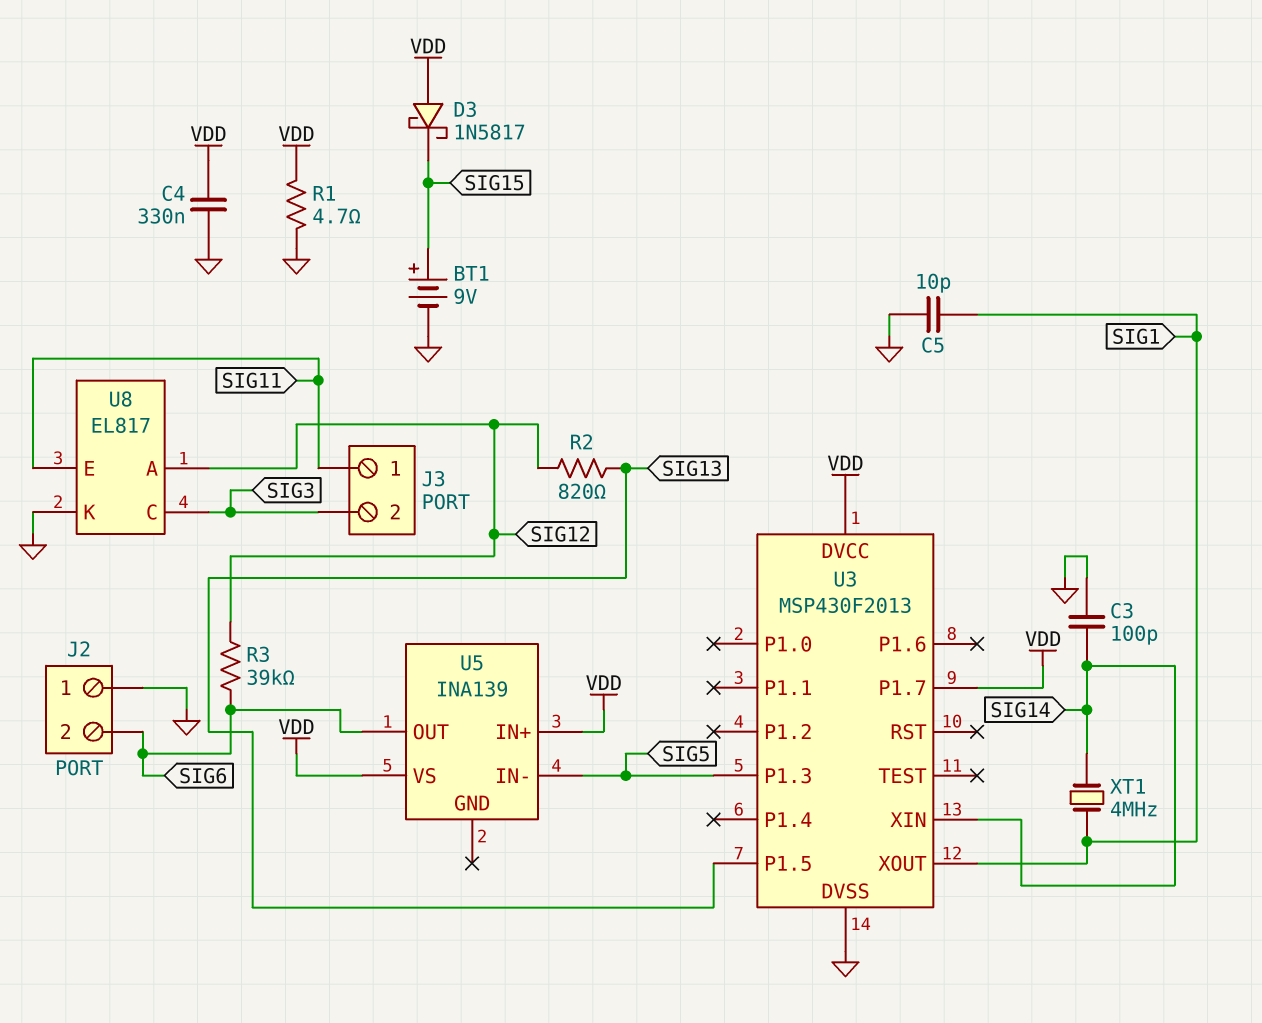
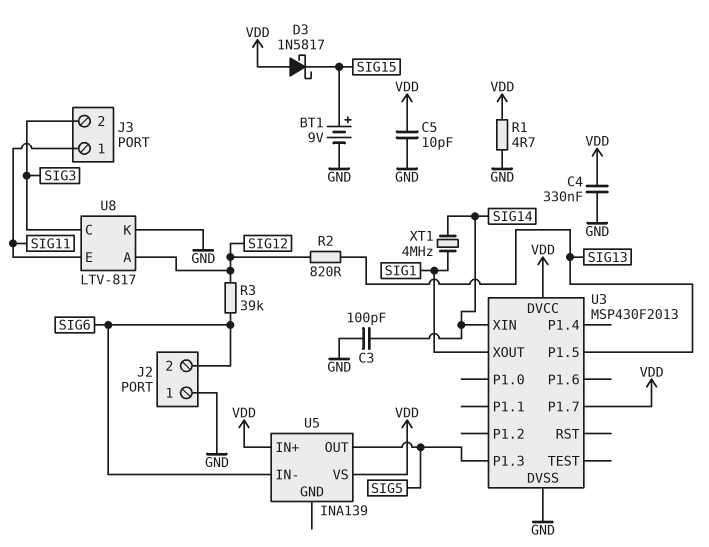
C5: 10pF (GND, SIG1) -> 10pF (GND, VDD)
U5 pin IN-: SIG5 -> SIG6
U5 pin OUT: SIG6 -> SIG5
U8: EL817 -> LTV-817

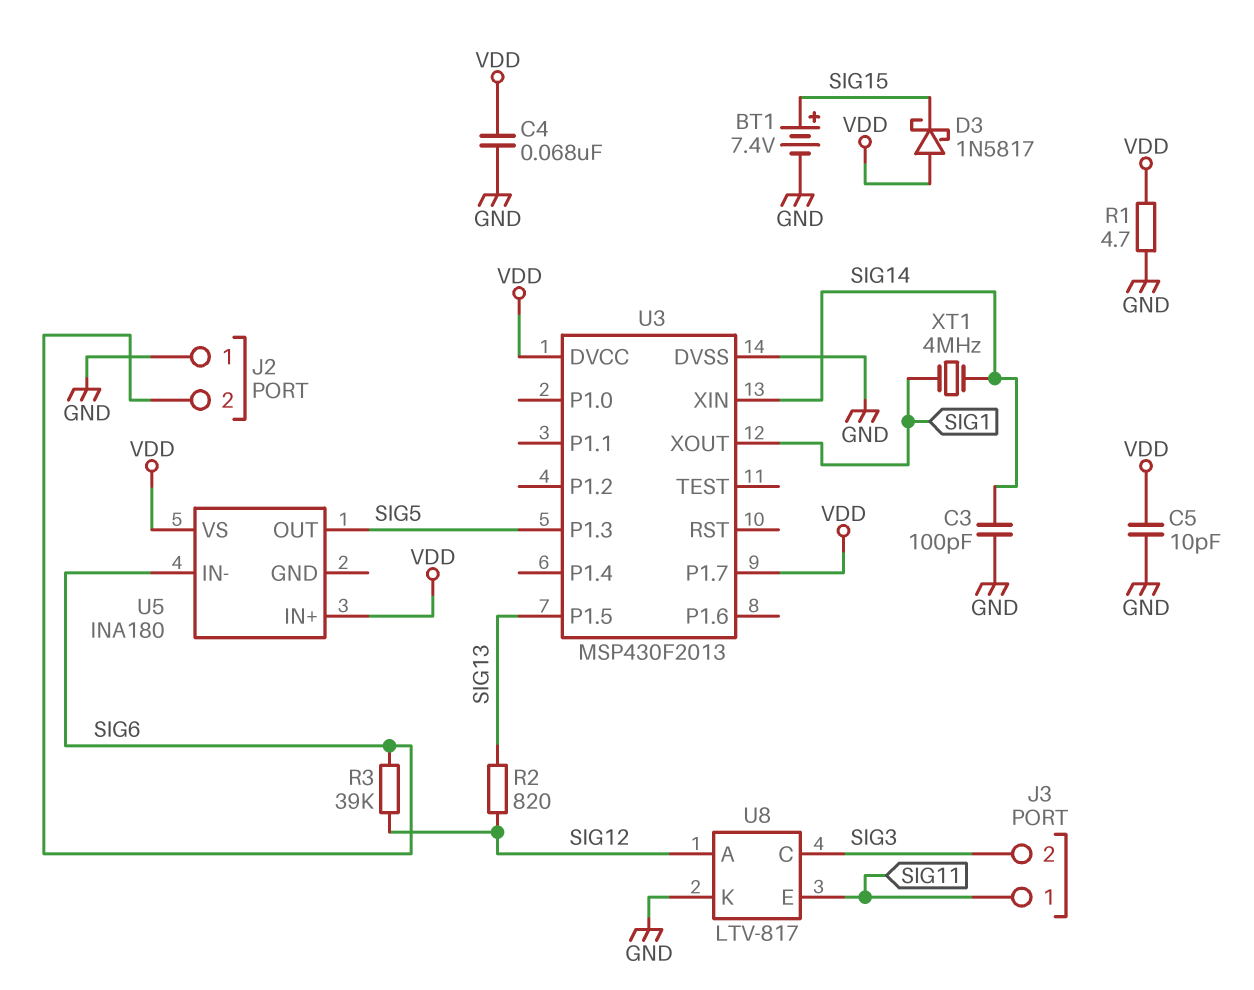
BT1: 9V (plus SIG15, minus GND) -> 7.4V (plus SIG15, minus GND)
C4: 330nF (GND, VDD) -> 68nF (GND, VDD)
U5: INA139 -> INA180

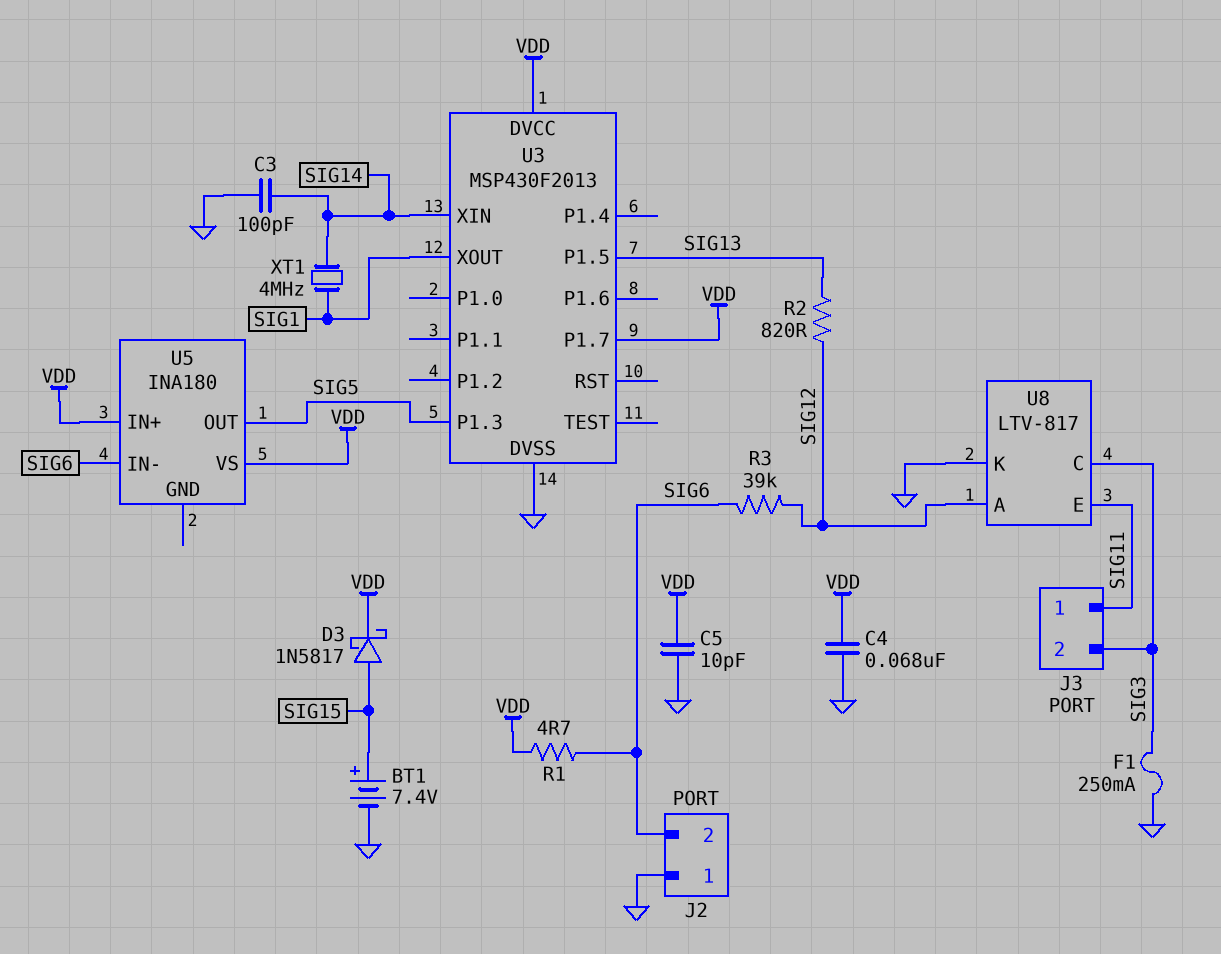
D3: schottky 1N5817 (A VDD, K SIG15) -> schottky 1N5817 (A SIG15, K VDD)
F1: none -> 250mA (GND, SIG3)
R1: 4.7 (GND, VDD) -> 4.7 (SIG6, VDD)

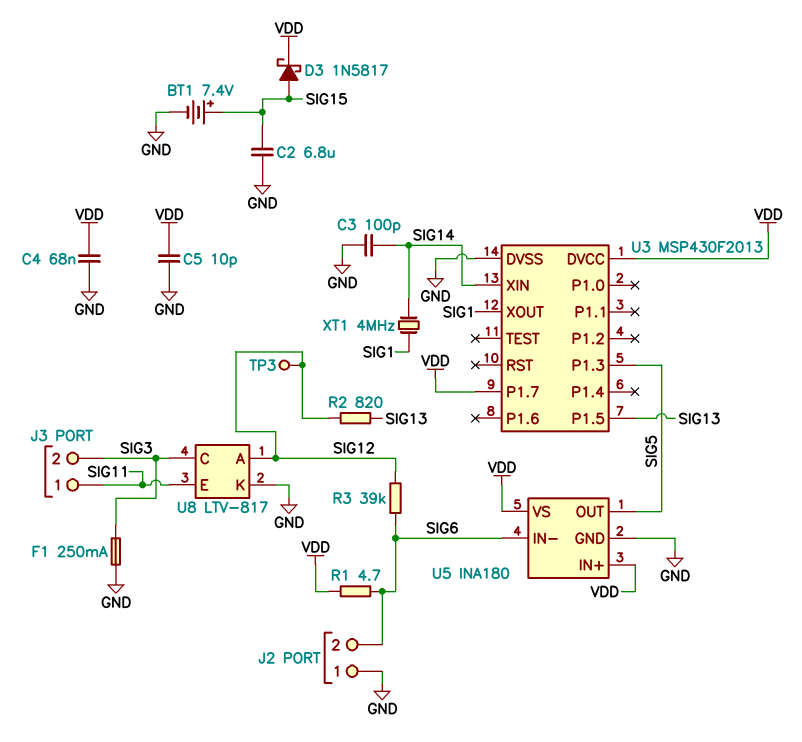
C2: none -> 6.8uF (GND, SIG15)
TP3: none -> test point (SIG12)
U5 pin GND: none -> GND

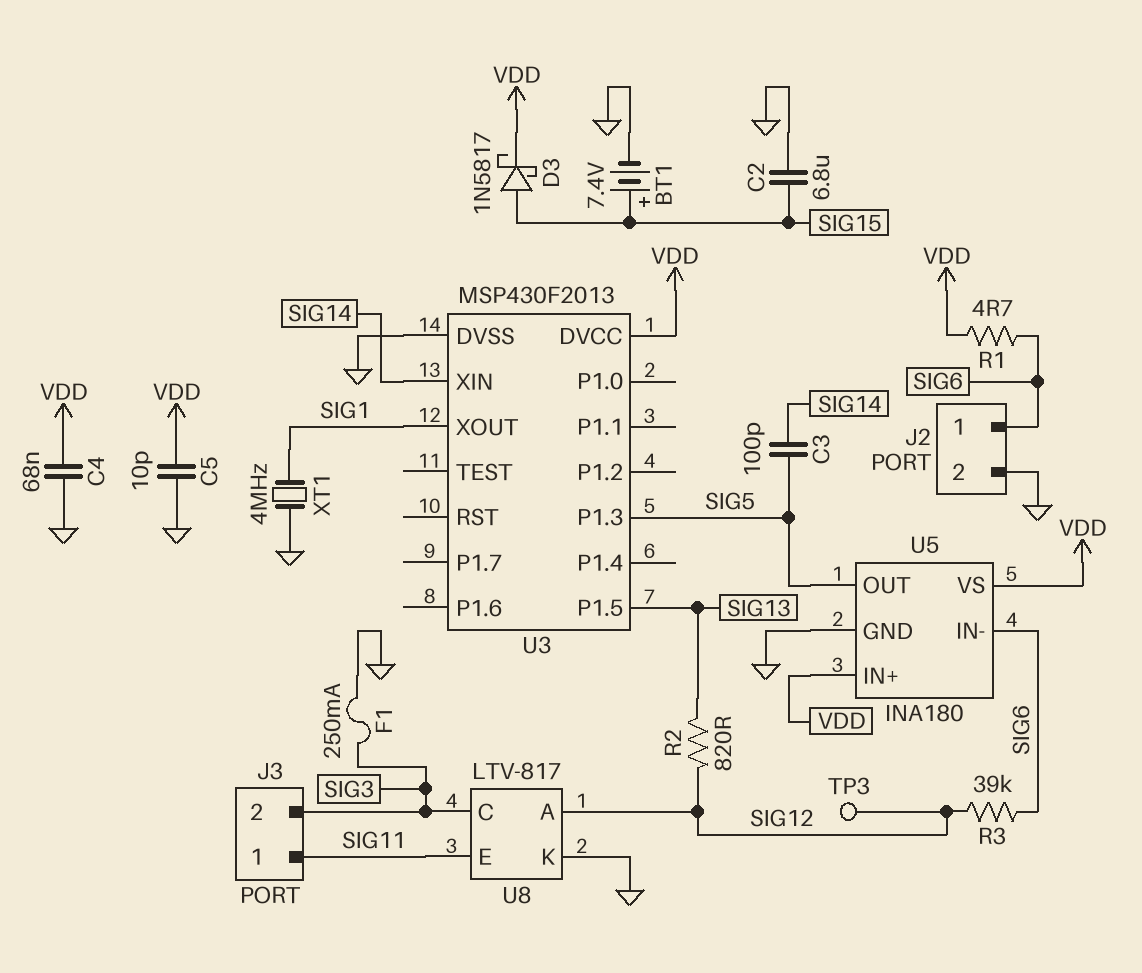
C3: 100pF (GND, SIG14) -> 100pF (SIG5, SIG14)
J2 pin 1: GND -> SIG6
J2 pin 2: SIG6 -> GND
U3 pin P1.7: VDD -> none
XT1: 4MHz (SIG1, SIG14) -> 4MHz (GND, SIG1)

